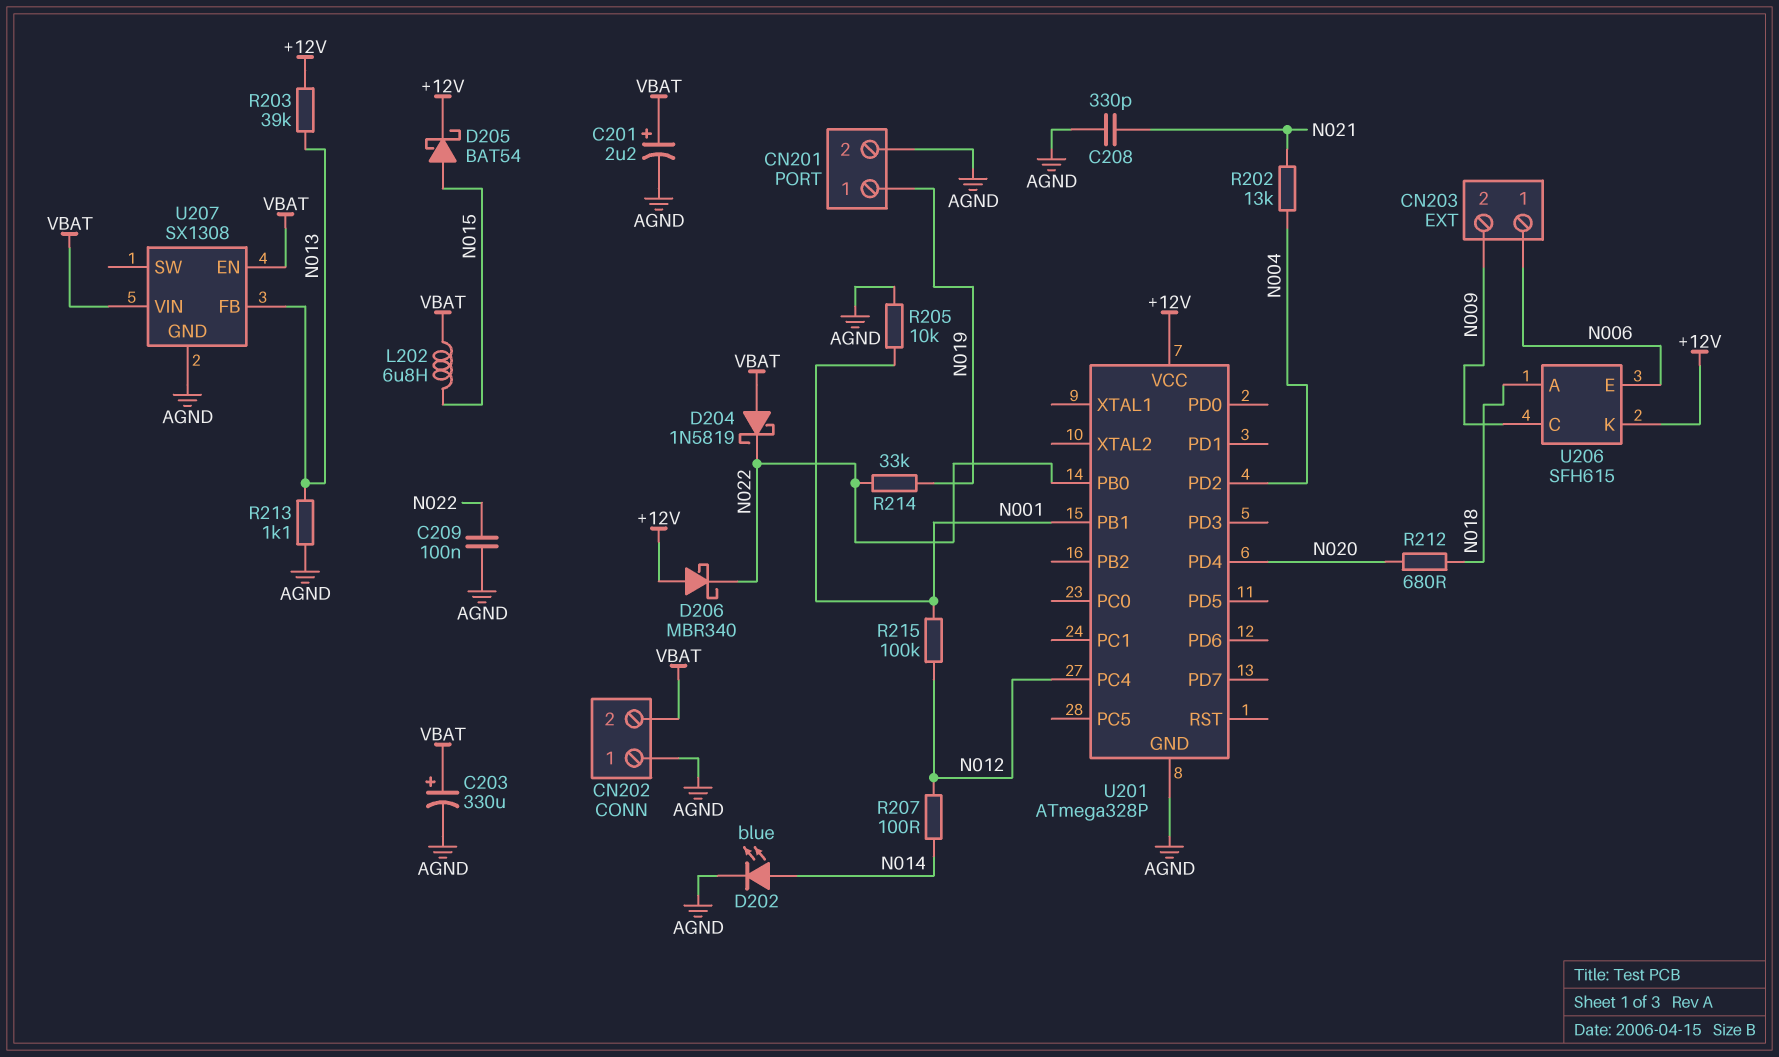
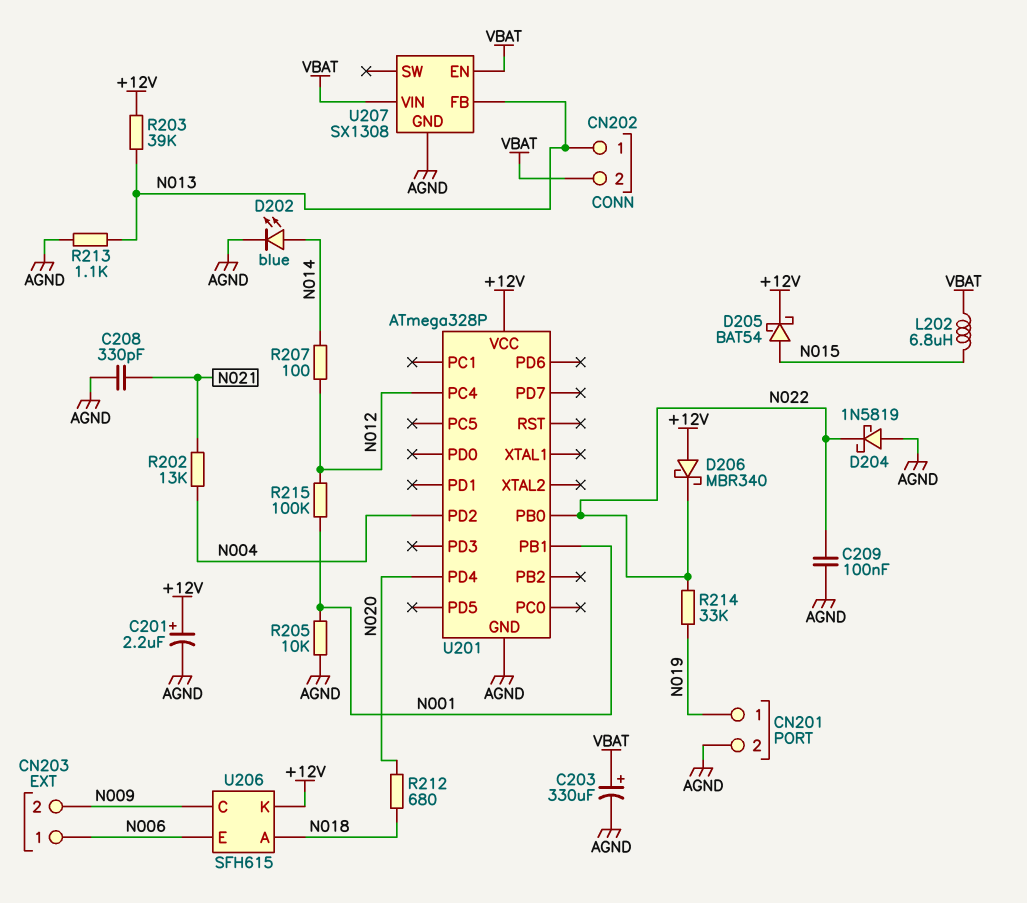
C201: 2.2uF (plus VBAT, minus AGND) -> 2.2uF (plus +12V, minus AGND)
CN202 pin 1: AGND -> N013
D204: schottky 1N5819 (A VBAT, K N022) -> schottky 1N5819 (A AGND, K N022)

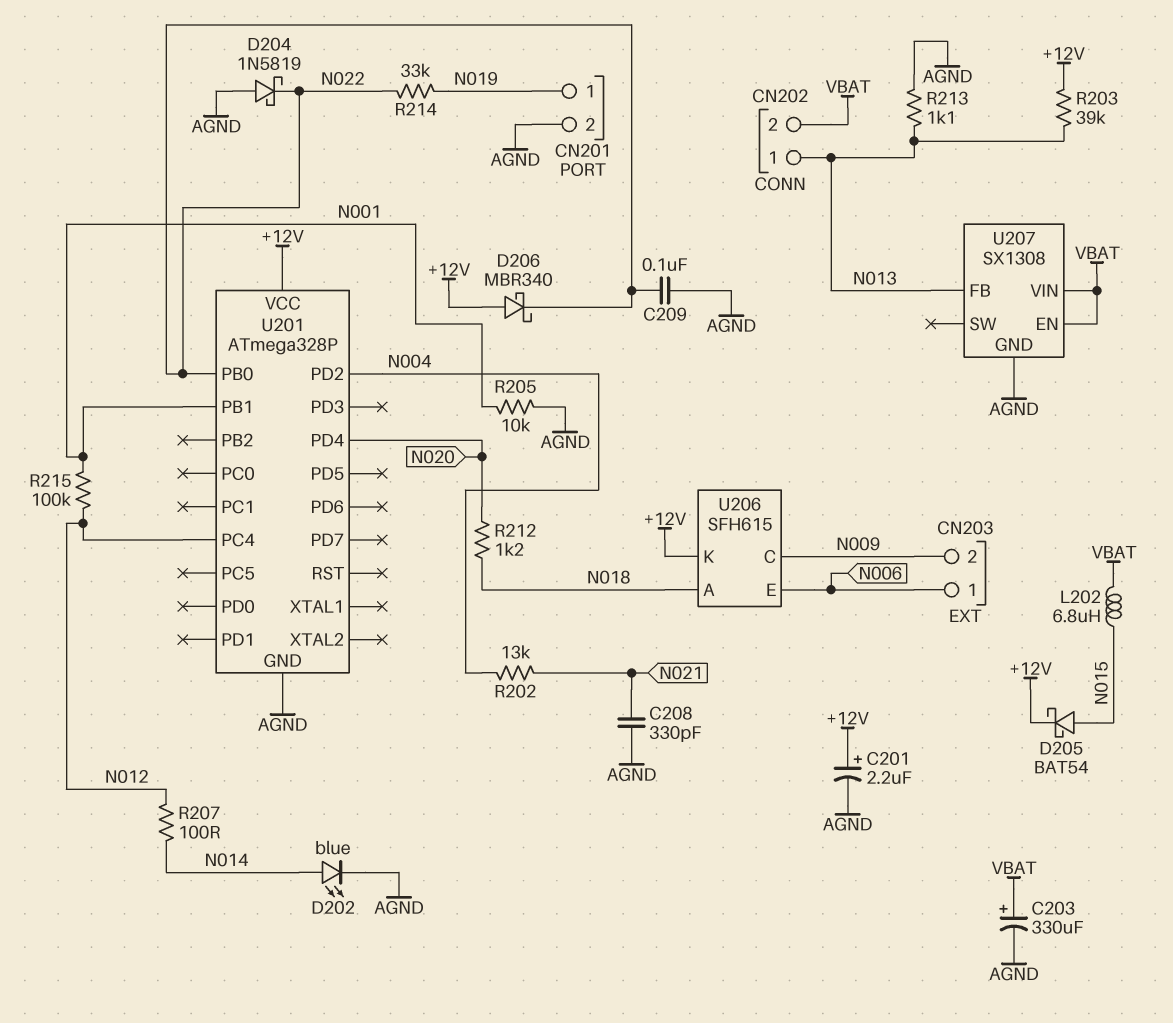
R212: 680 (N018, N020) -> 1.2k (N018, N020)

